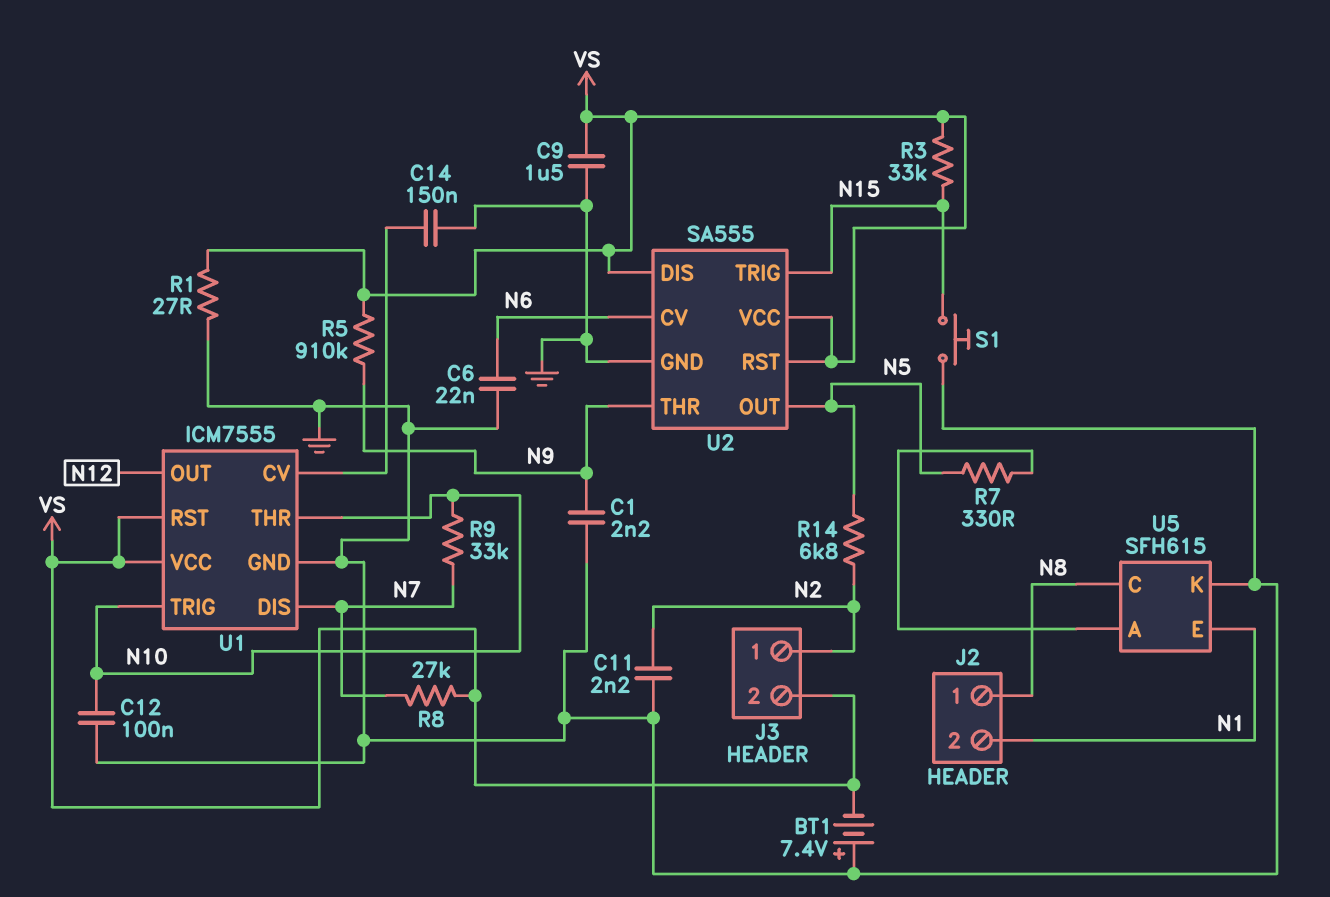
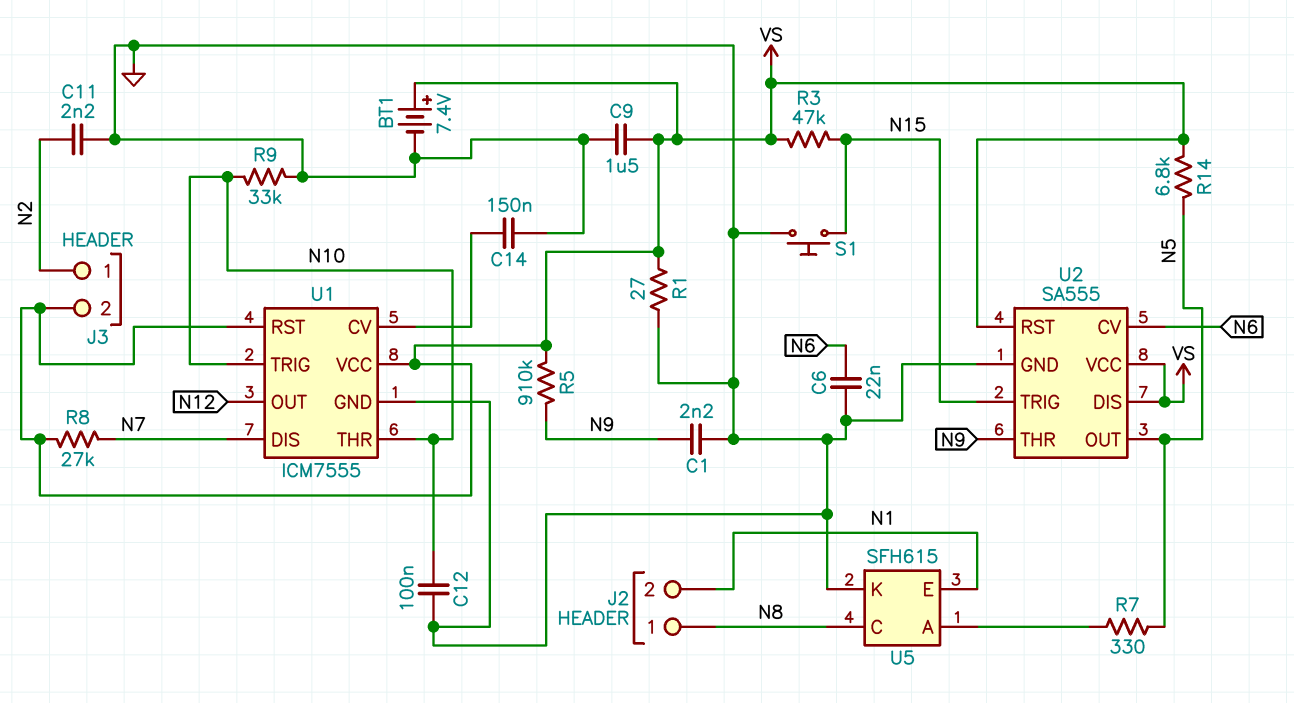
BT1: 7.4V (plus GND, minus VS) -> 7.4V (plus VS, minus GND)
R3: 33k (N15, VS) -> 47k (N15, VS)
R9: 33k (N7, N10) -> 33k (GND, N10)
R14: 6.8k (N2, N5) -> 6.8k (N5, VS)

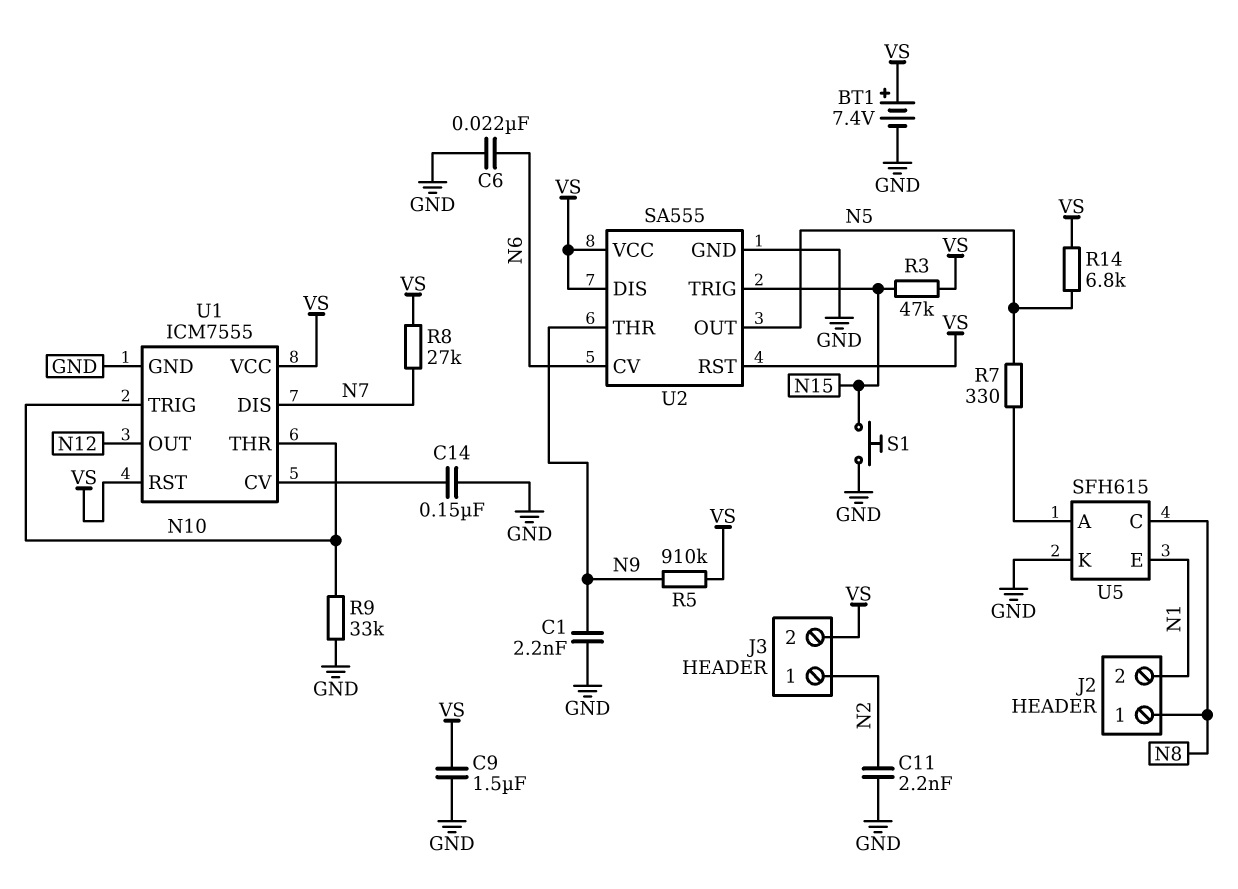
C12: 100nF (GND, N10) -> none
R1: 27 (GND, VS) -> none

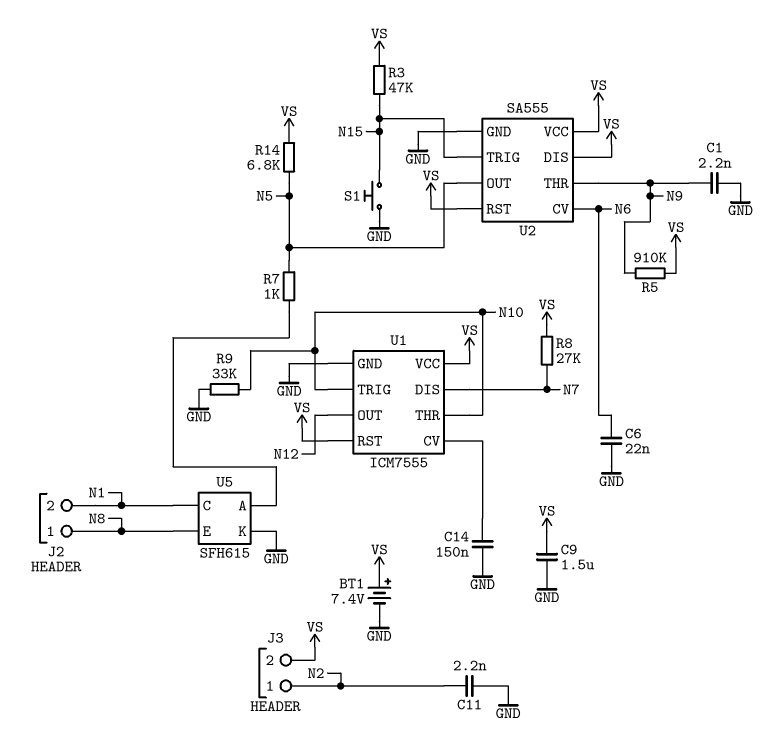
R7: 330 (N5, U5/A) -> 1k (N5, U5/A)
U5 pin C: N8 -> N1
U5 pin E: N1 -> N8

